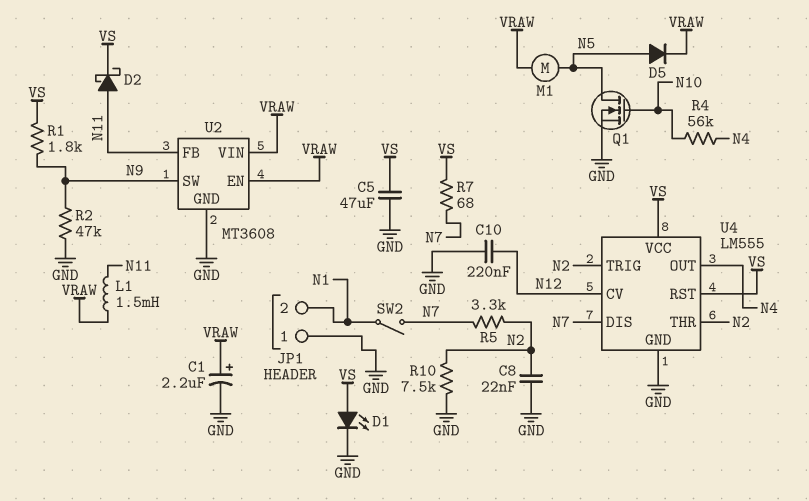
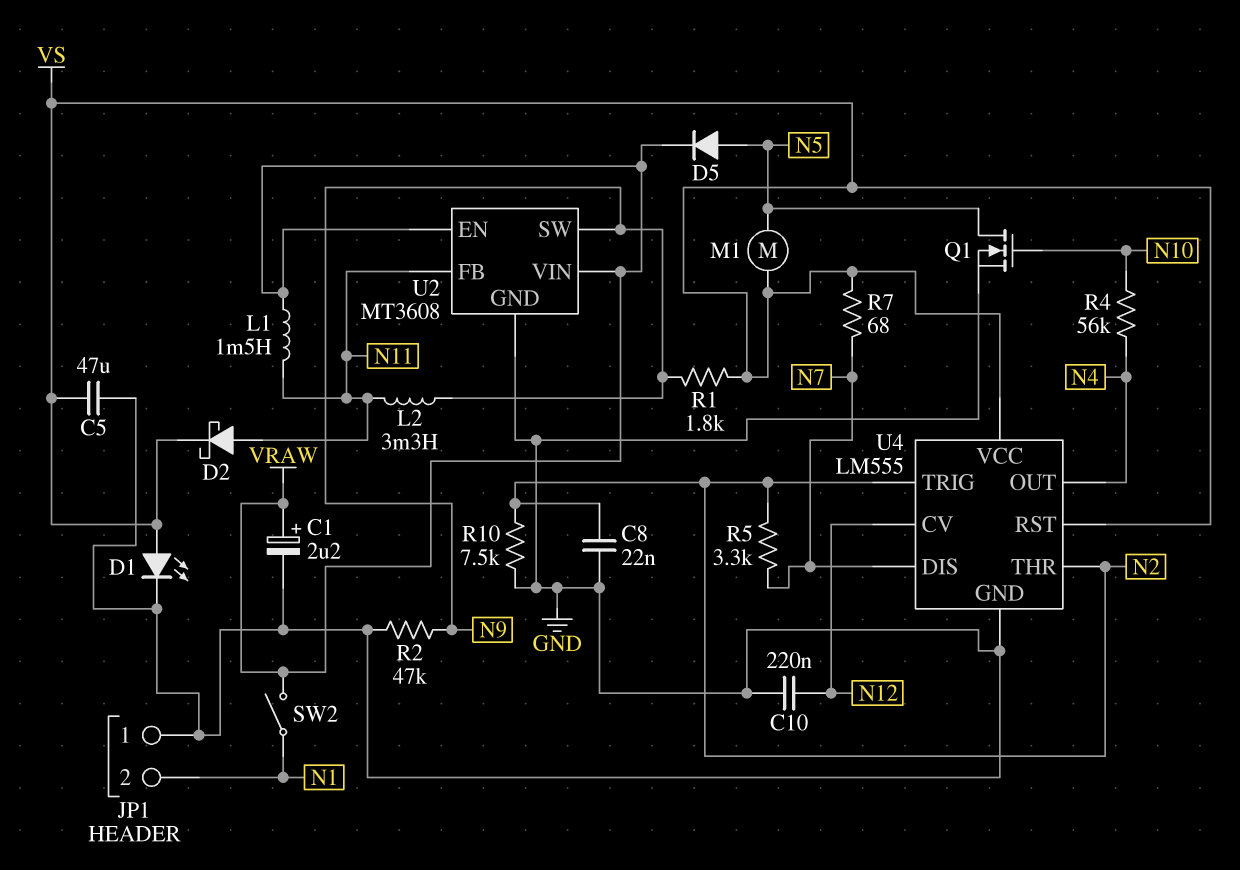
L2: none -> 3.3mH (N9, N11)
M1: motor (N5, VRAW) -> motor (N5, VS)
SW2: switch (N1, N7) -> switch (N1, VRAW)

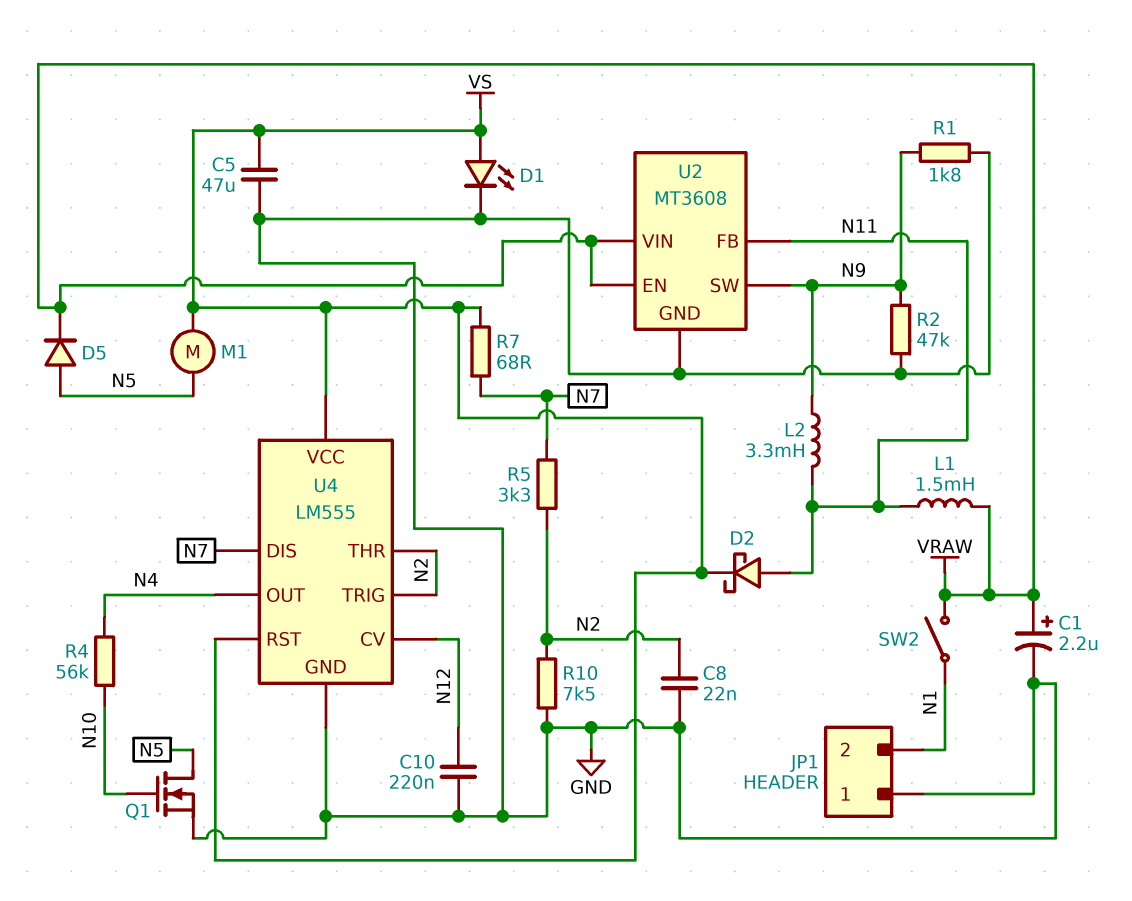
R1: 1.8k (N9, VS) -> 1.8k (GND, N9)

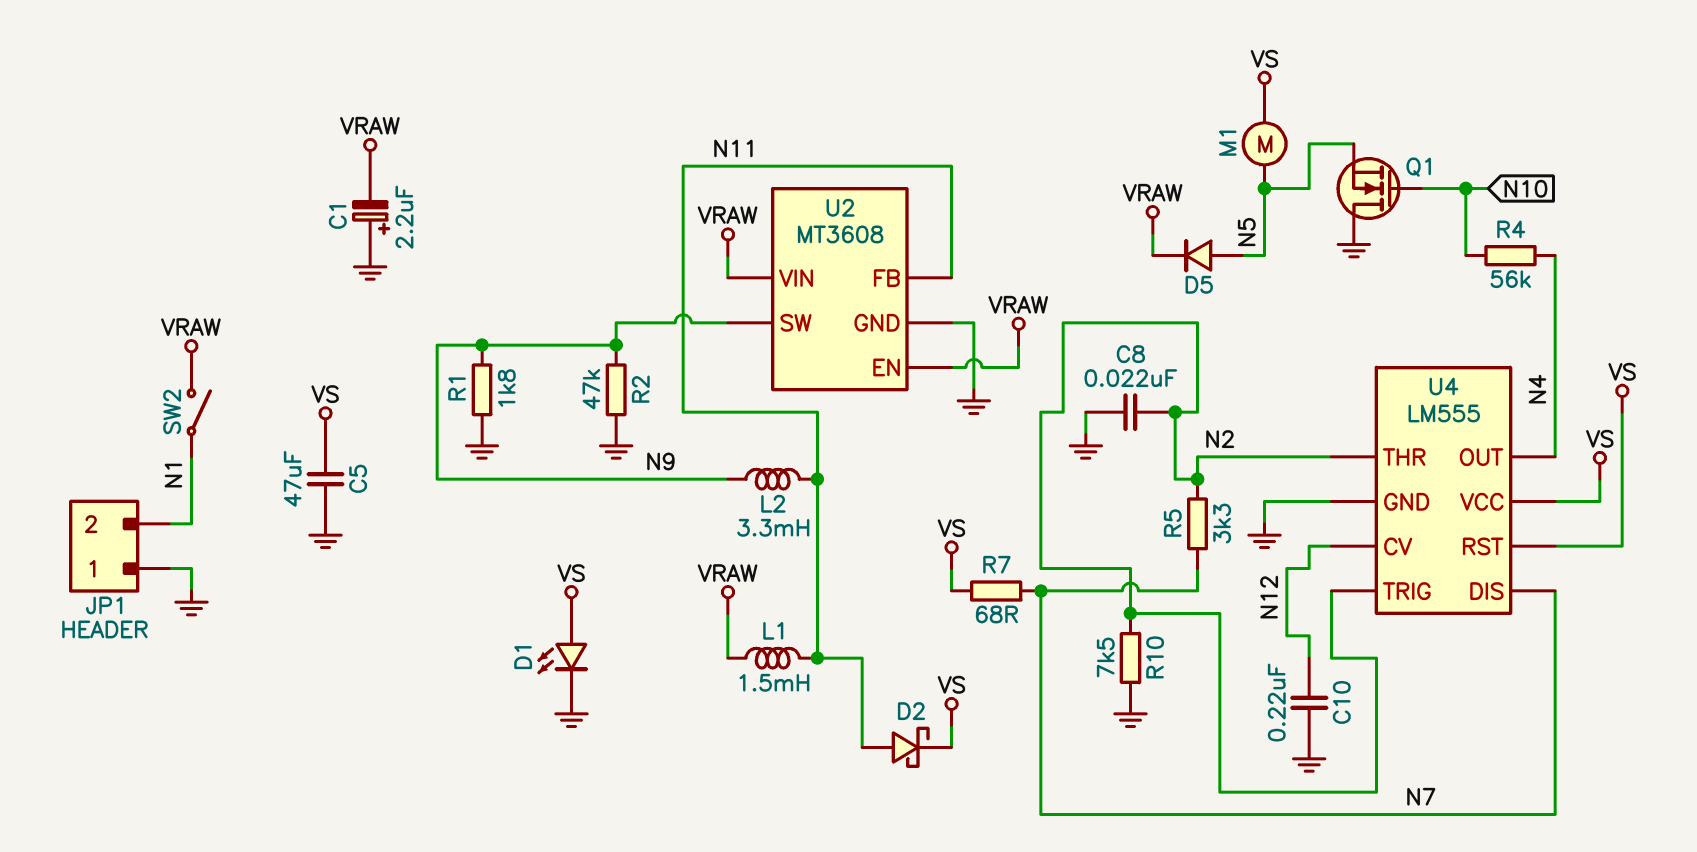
C1: 2.2uF (plus VRAW, minus GND) -> 2.2uF (plus GND, minus VRAW)
Q1: NMOS (G N10, D N5, S GND) -> NMOS (G N10, D GND, S N5)

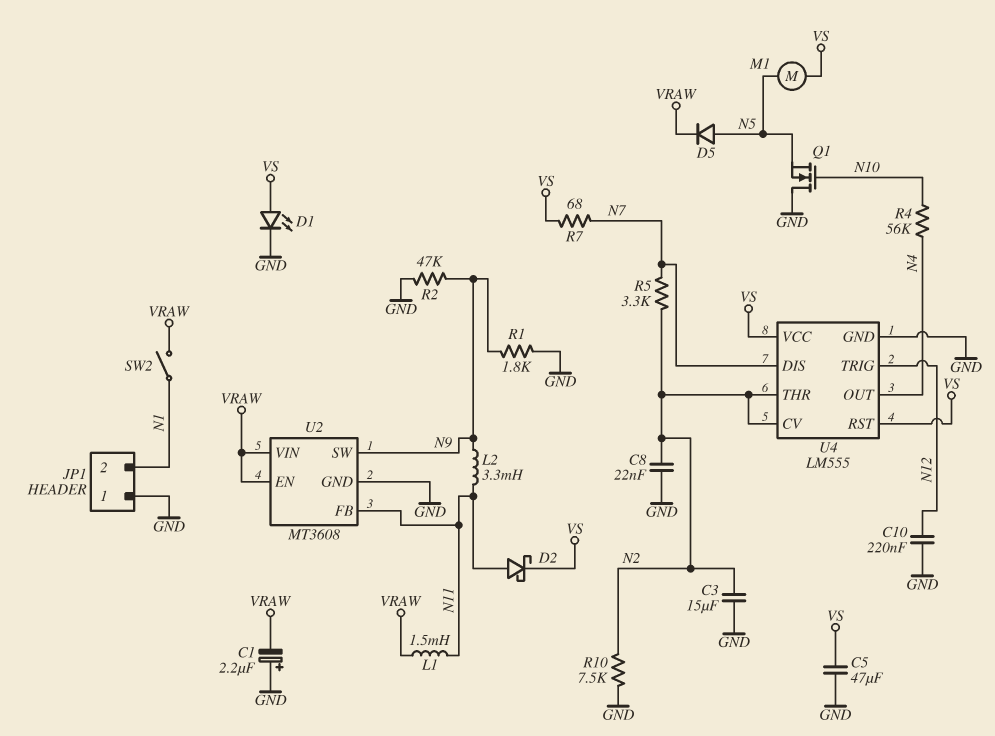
C3: none -> 15uF (GND, N2)
U4 pin CV: N12 -> N2
U4 pin TRIG: N2 -> N12

